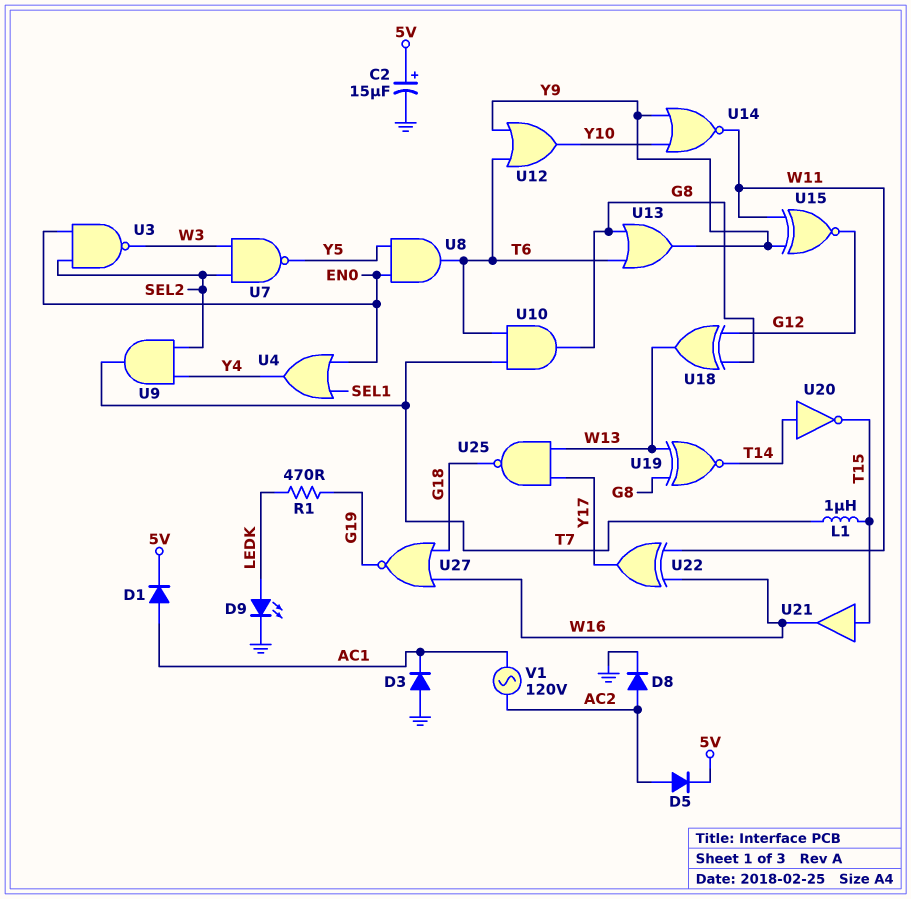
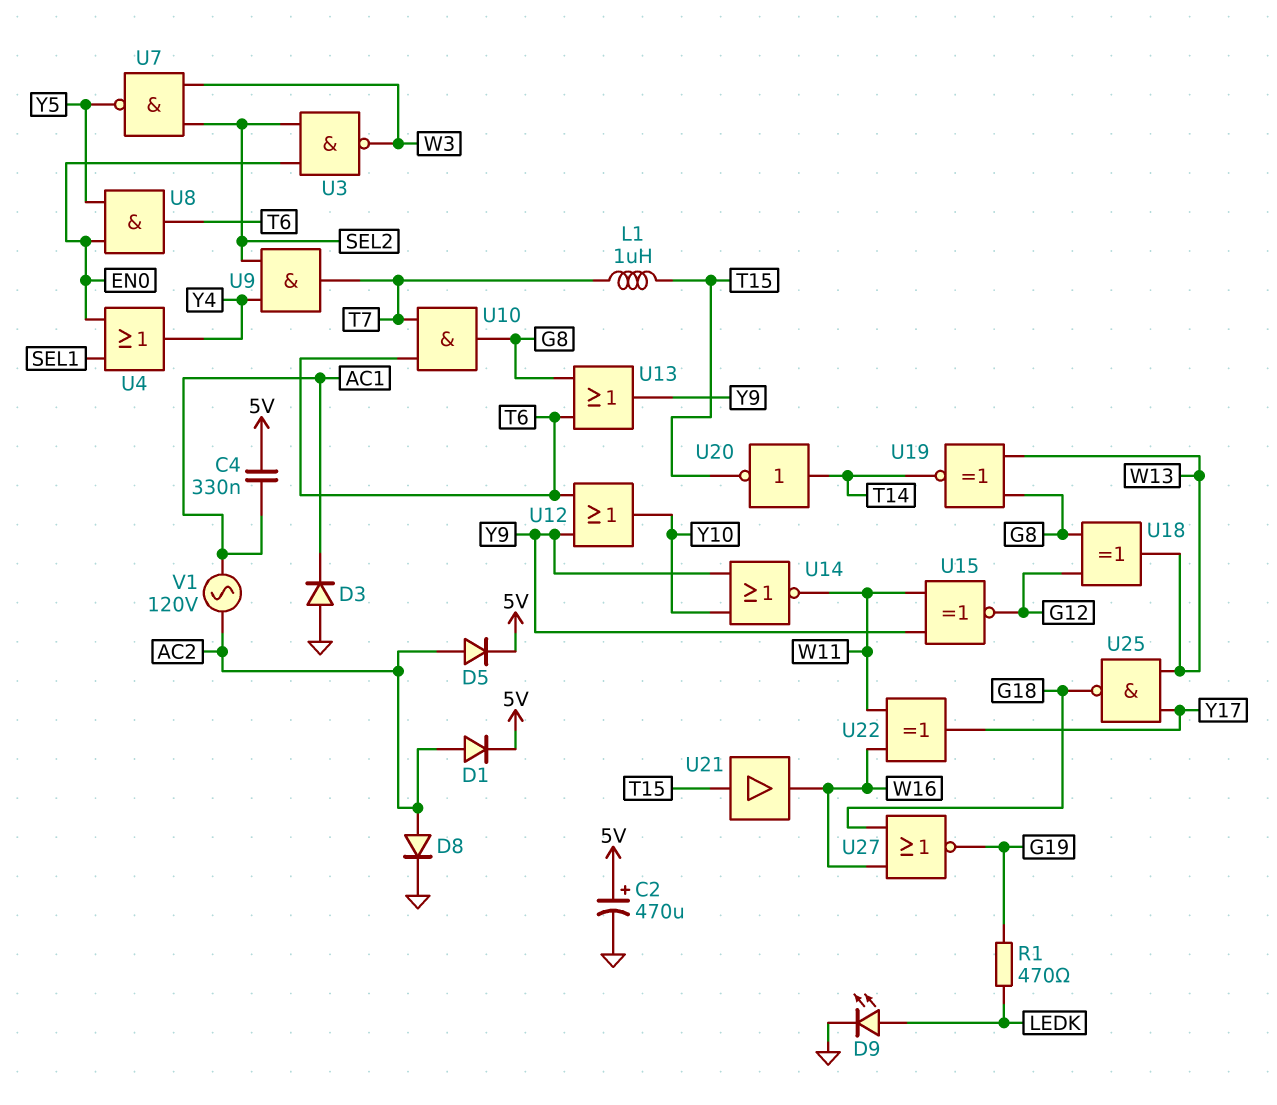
C2: 15uF (plus 5V, minus GND) -> 470uF (plus 5V, minus GND)
C4: none -> 330nF (5V, AC1)
D1: diode (A AC1, K 5V) -> diode (A AC2, K 5V)

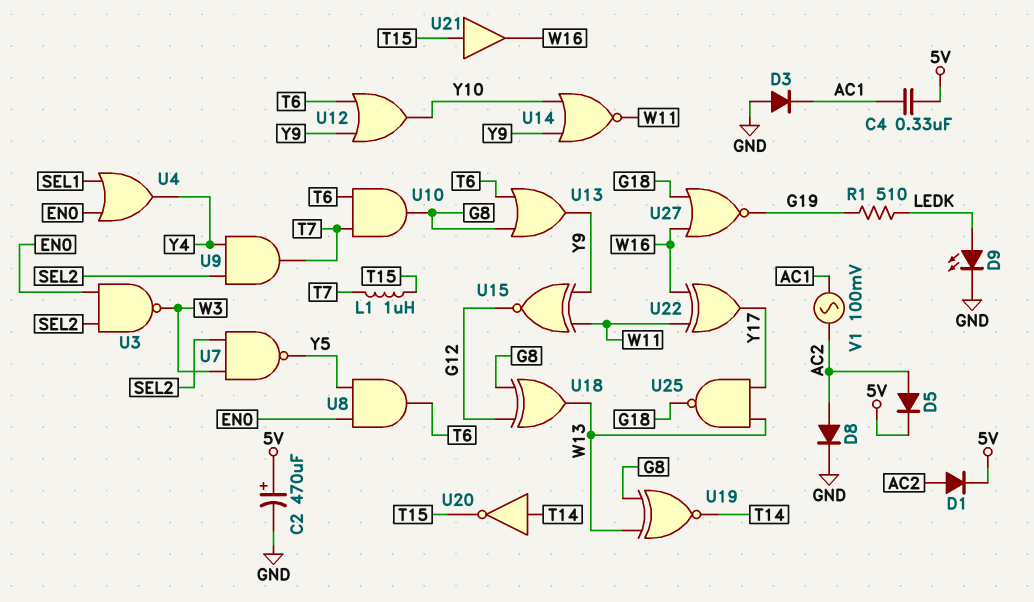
R1: 470 (G19, LEDK) -> 510 (G19, LEDK)
V1: AC 120V (AC1, AC2) -> AC 100mV (AC1, AC2)

